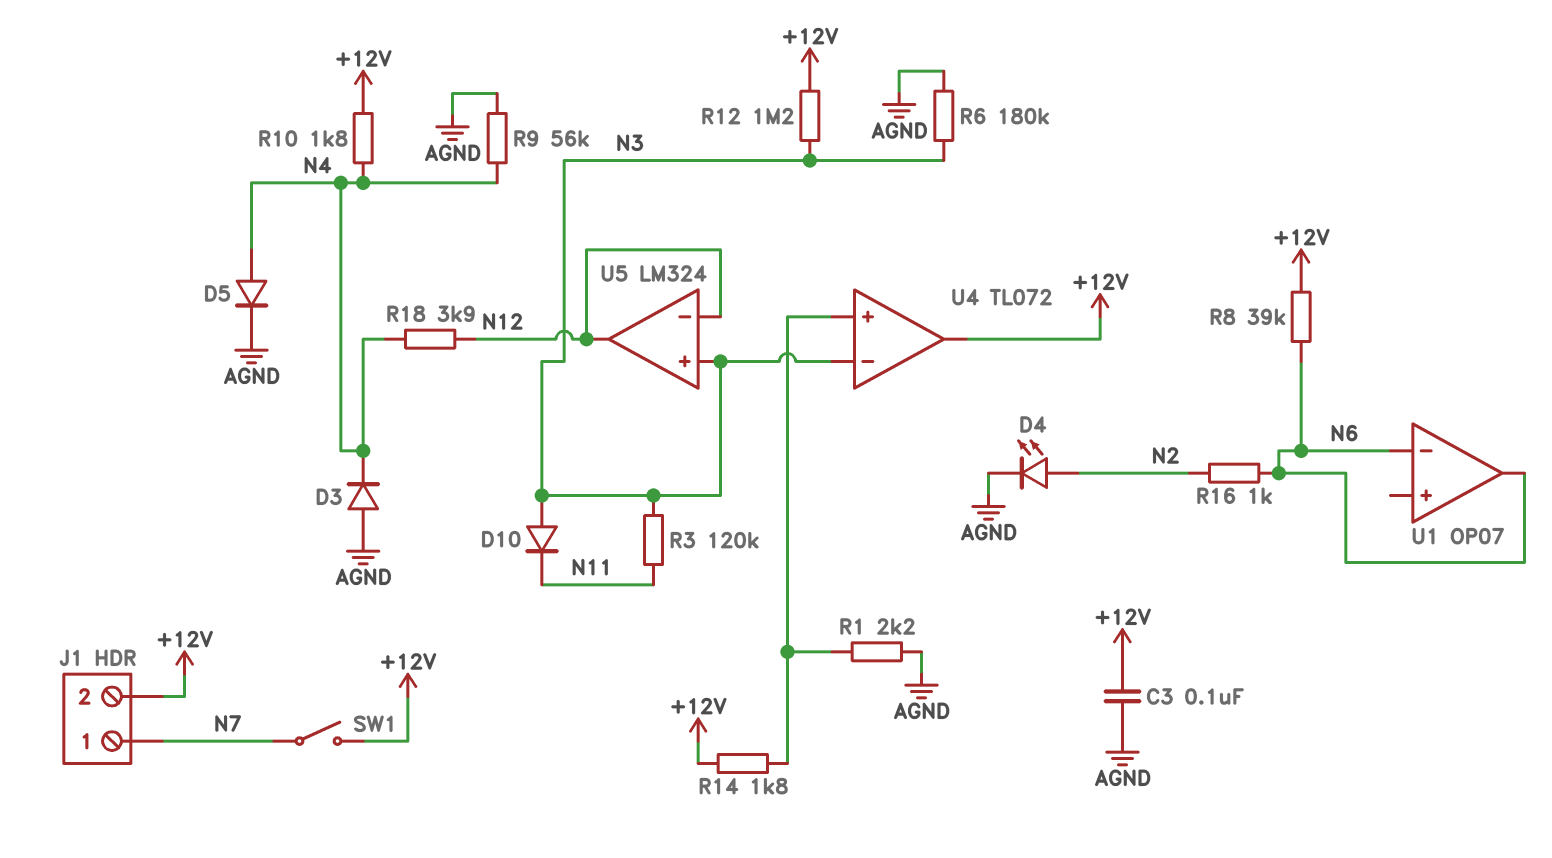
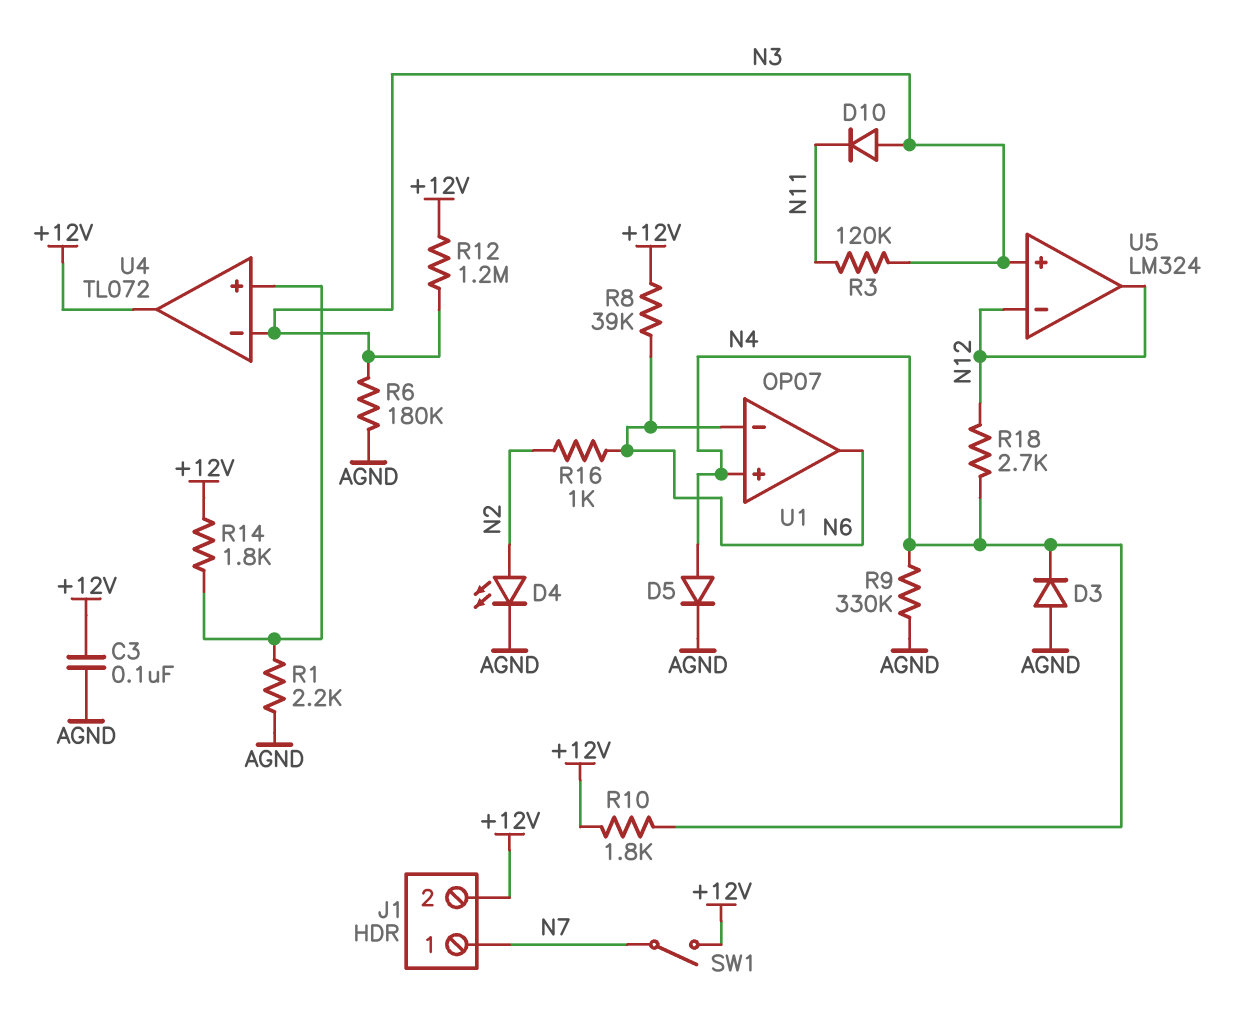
R9: 56k (AGND, N4) -> 330k (AGND, N4)
R18: 3.9k (N4, N12) -> 2.7k (N4, N12)
U1 pin in+: none -> N4

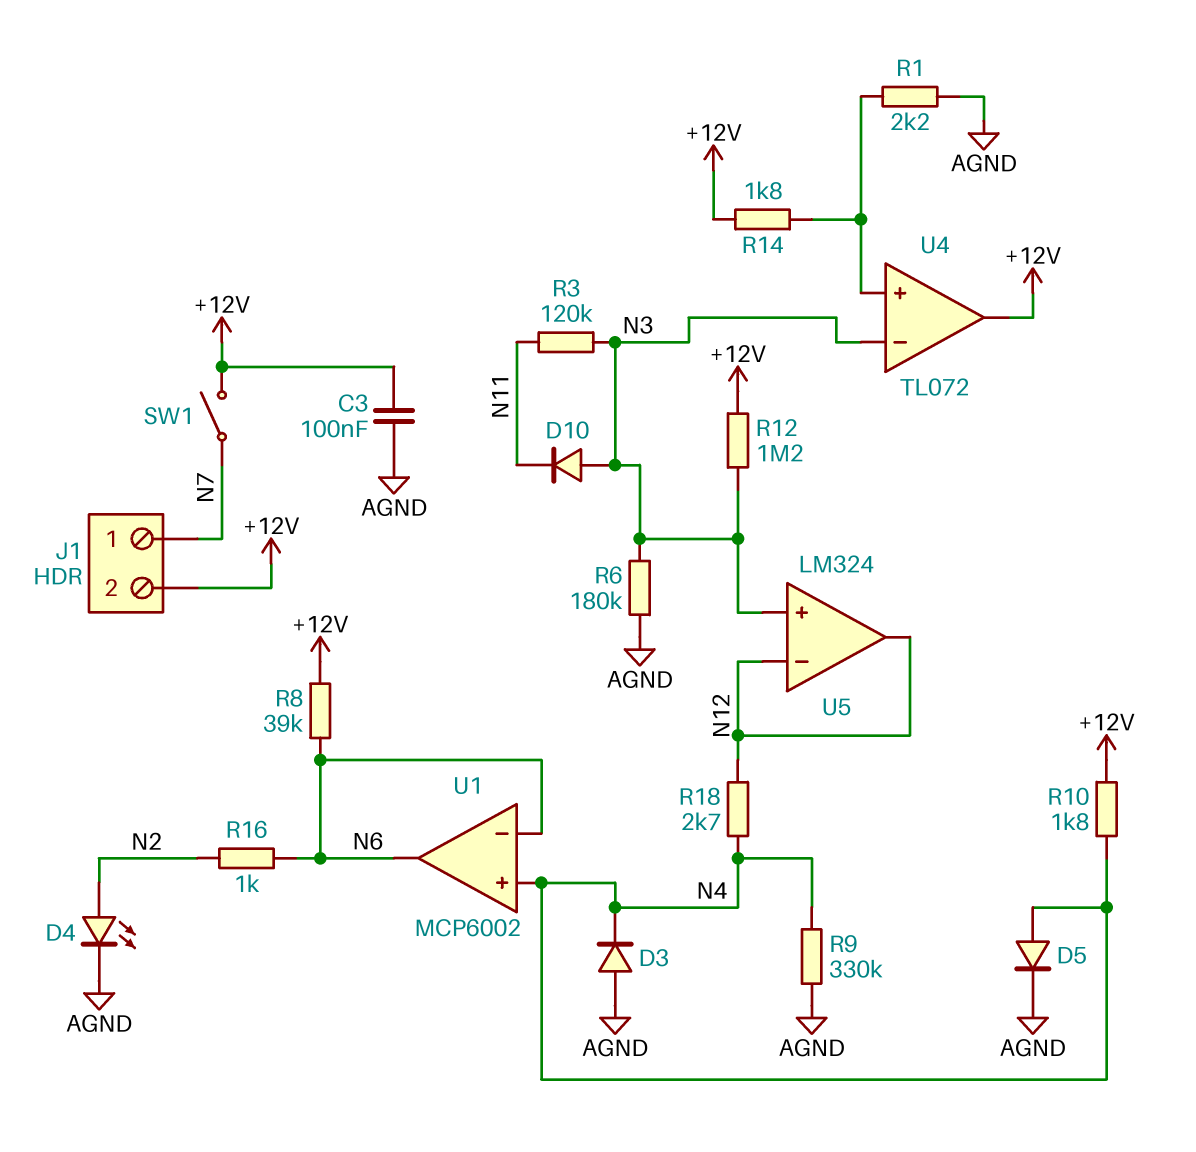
U1: OP07 -> MCP6002

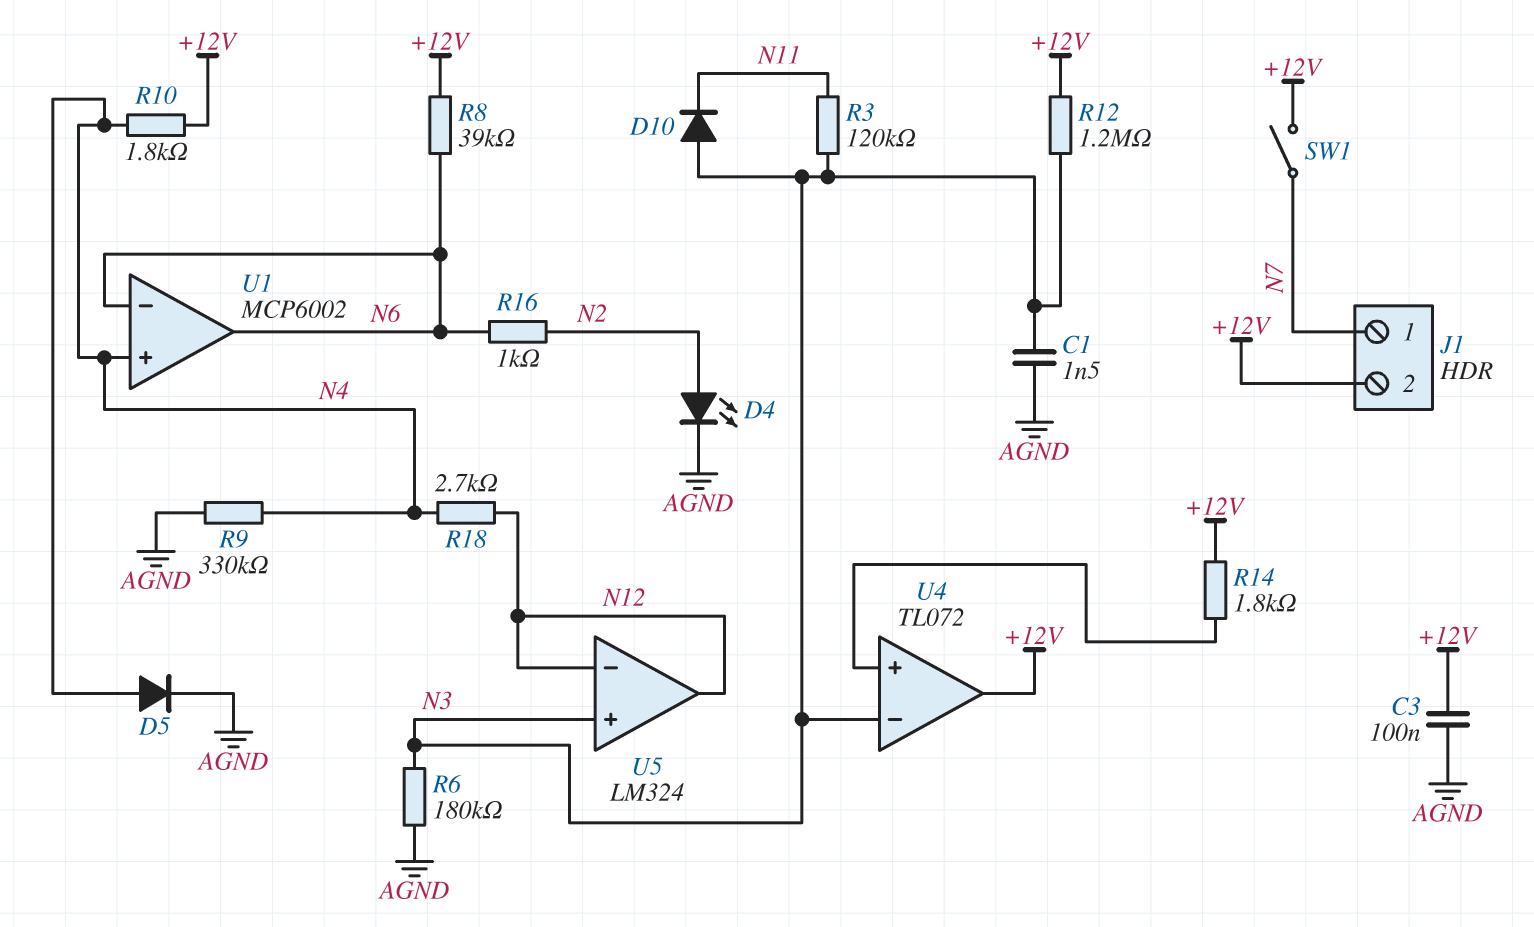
C1: none -> 1.5nF (AGND, N3)
D3: diode (A AGND, K N4) -> none
R1: 2.2k (AGND, U4/in+) -> none

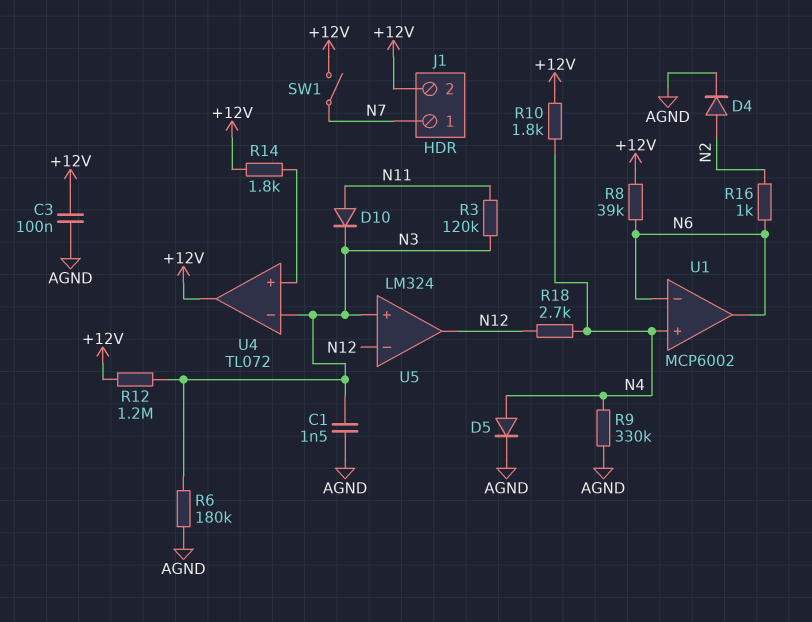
D4: LED (A N2, K AGND) -> diode (A N2, K AGND)
D10: diode (A N3, K N11) -> diode (A N11, K N3)

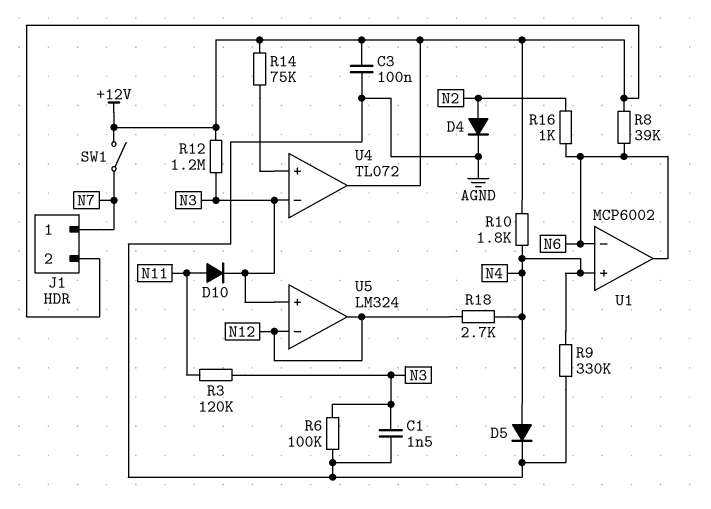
R6: 180k (AGND, N3) -> 100k (AGND, N3)
R14: 1.8k (+12V, U4/in+) -> 75k (+12V, U4/in+)

